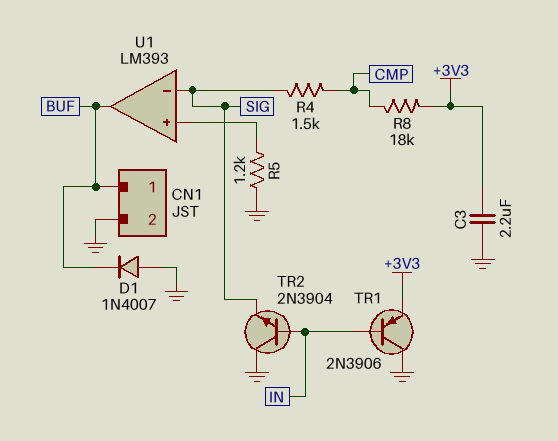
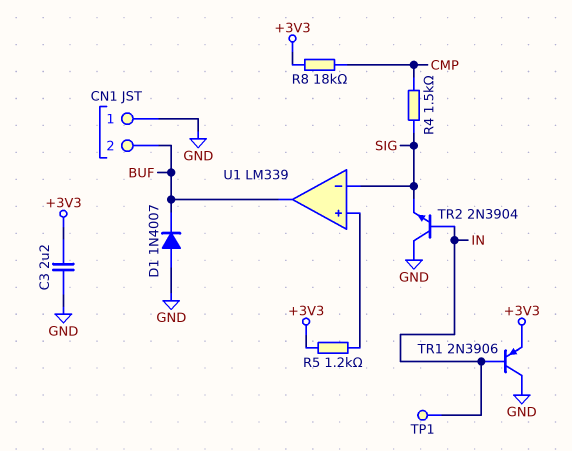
CN1 pin 1: BUF -> GND
CN1 pin 2: GND -> BUF
R5: 1.2k (GND, U1/in+) -> 1.2k (+3V3, U1/in+)
TP1: none -> test point (IN)
U1: LM393 -> LM339

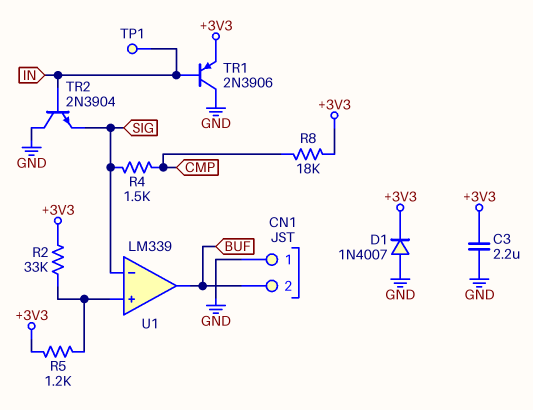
D1: diode 1N4007 (A GND, K BUF) -> diode 1N4007 (A GND, K +3V3)
R2: none -> 33k (+3V3, U1/in+)

